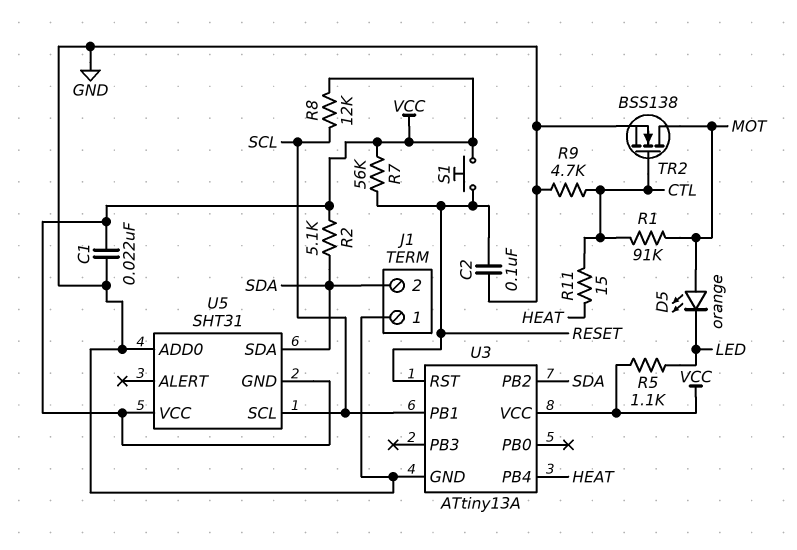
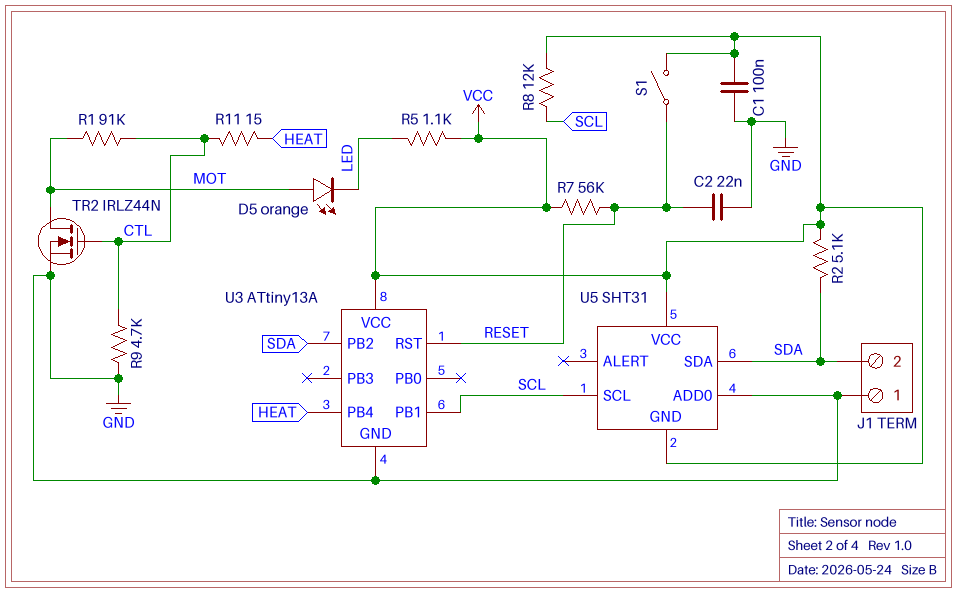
C1: 22nF (GND, VCC) -> 100nF (GND, VCC)
C2: 100nF (GND, RESET) -> 22nF (GND, RESET)
S1: button (RESET, VCC) -> switch (RESET, VCC)
TR2: NMOS BSS138 (G CTL, D MOT, S GND) -> NMOS IRLZ44N (G CTL, D MOT, S GND)

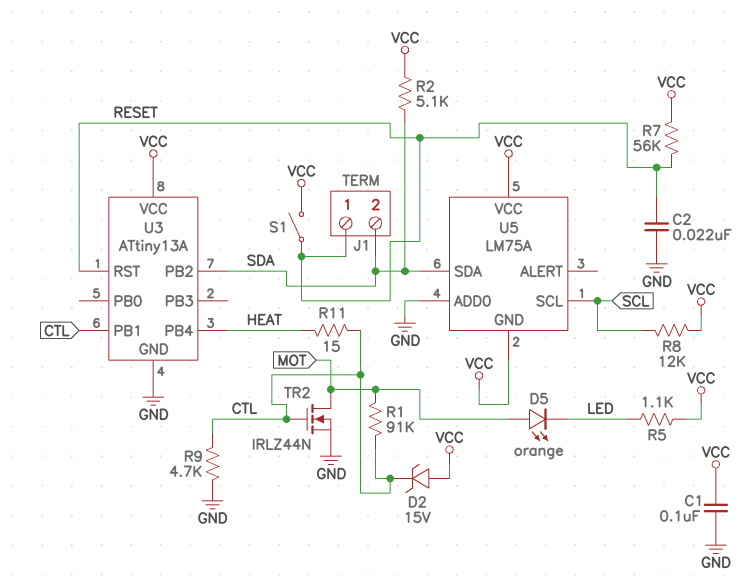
D2: none -> zener 15V (A VCC, K CTL)
J1 pin 1: GND -> RESET
U3 pin PB1: SCL -> CTL
U5: SHT31 -> LM75A

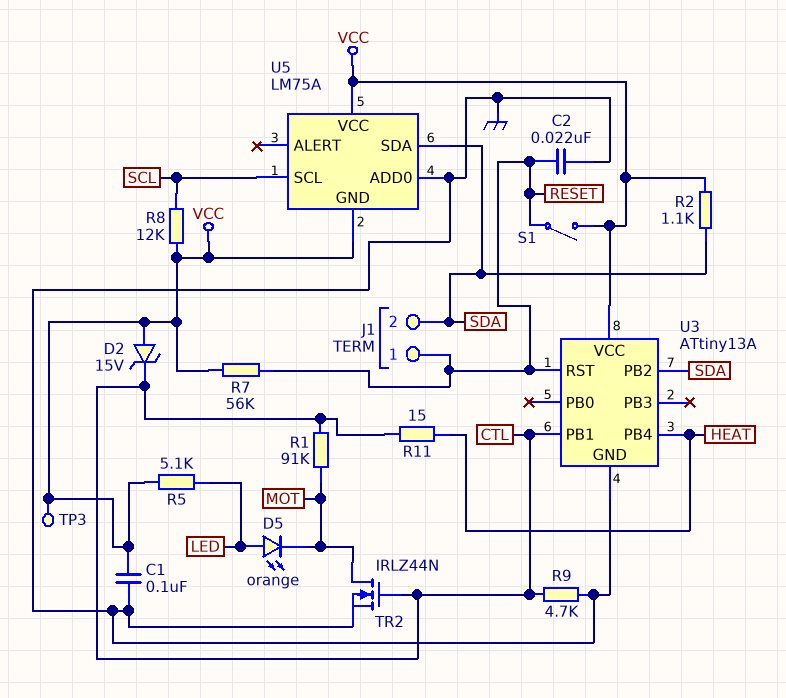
D5: LED orange (A MOT, K LED) -> LED orange (A LED, K MOT)
R2: 5.1k (SDA, VCC) -> 1.1k (SDA, VCC)
R5: 1.1k (LED, VCC) -> 5.1k (LED, VCC)
TP3: none -> test point (VCC)

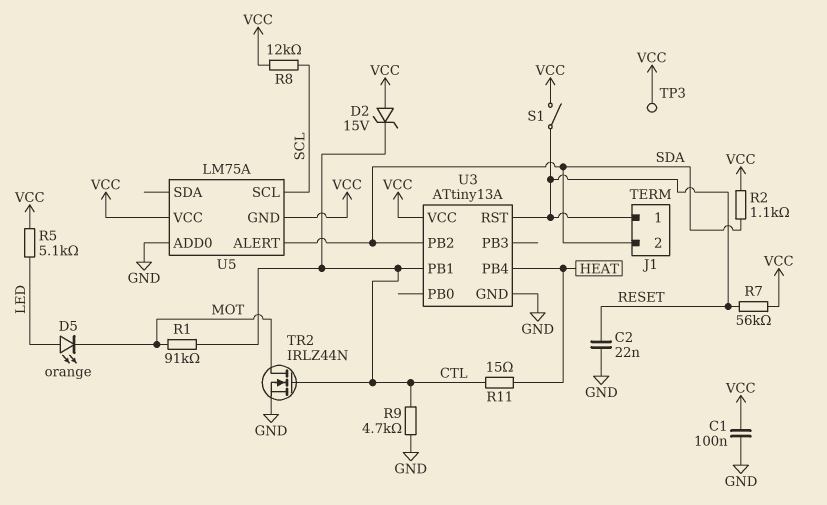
U5 pin ALERT: none -> SDA
U5 pin SDA: SDA -> none

